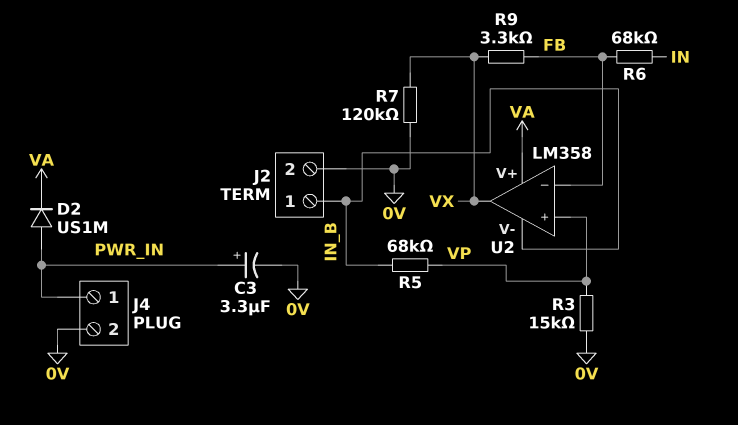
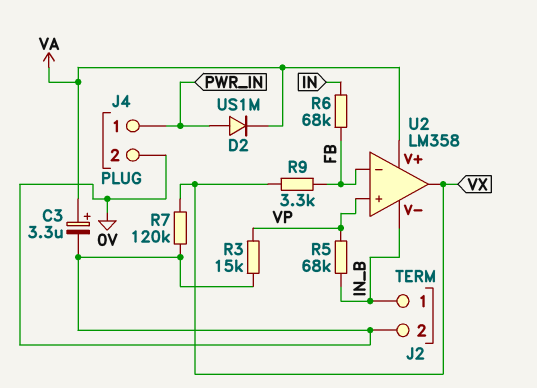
C3: 3.3uF (plus PWR_IN, minus 0V) -> 3.3uF (plus VA, minus 0V)

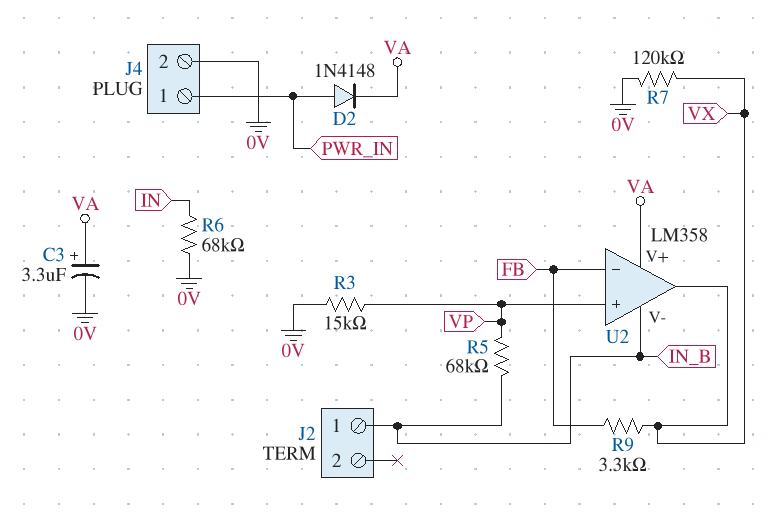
D2: diode US1M (A PWR_IN, K VA) -> diode 1N4148 (A PWR_IN, K VA)
J2 pin 2: 0V -> none
R6: 68k (FB, IN) -> 68k (0V, IN)

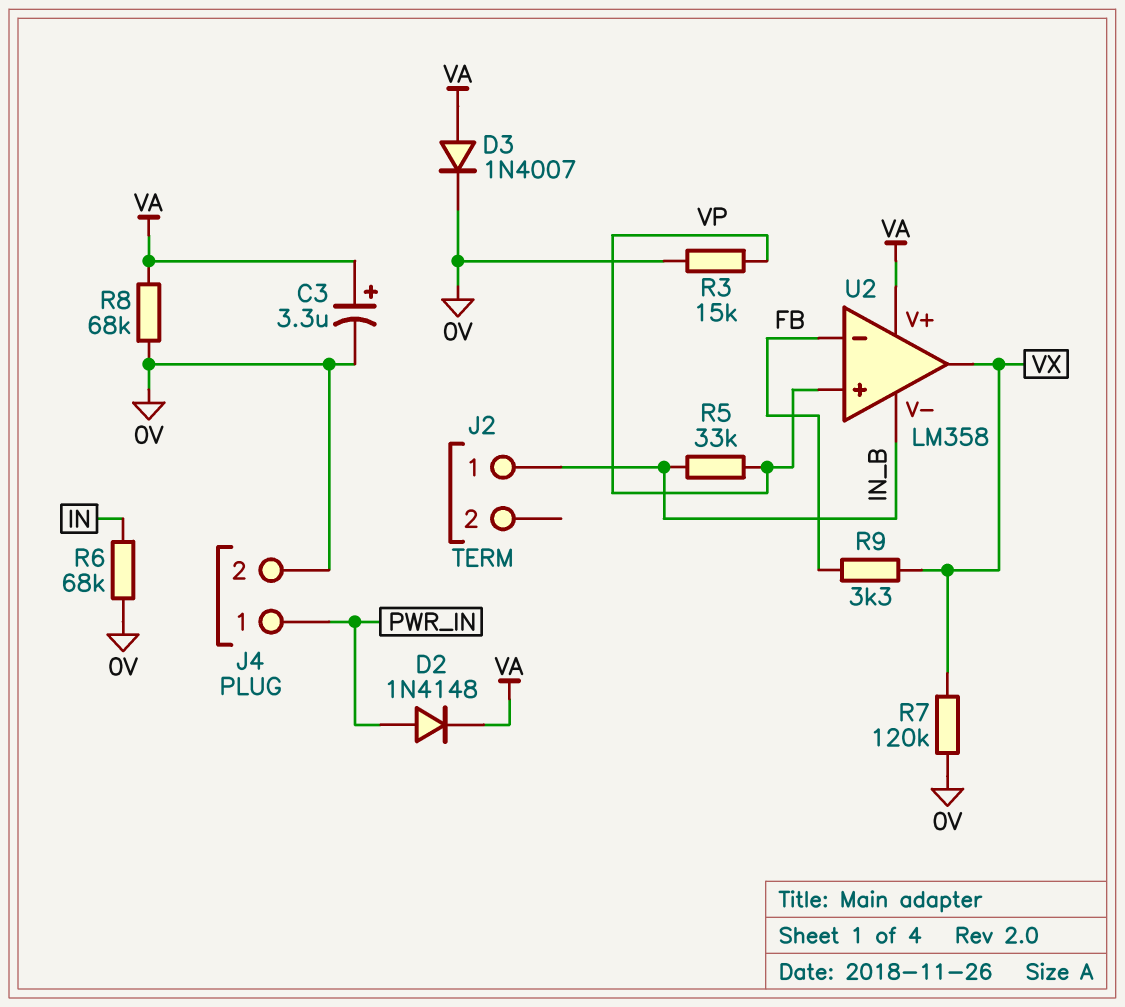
D3: none -> diode 1N4007 (A VA, K 0V)
R5: 68k (IN_B, VP) -> 33k (IN_B, VP)
R8: none -> 68k (0V, VA)

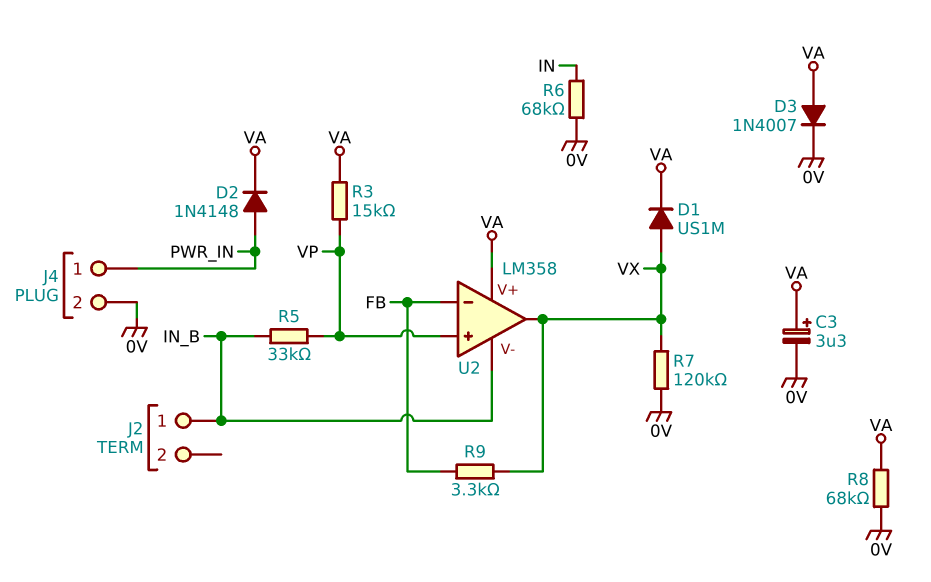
D1: none -> diode US1M (A VX, K VA)
R3: 15k (0V, VP) -> 15k (VA, VP)

